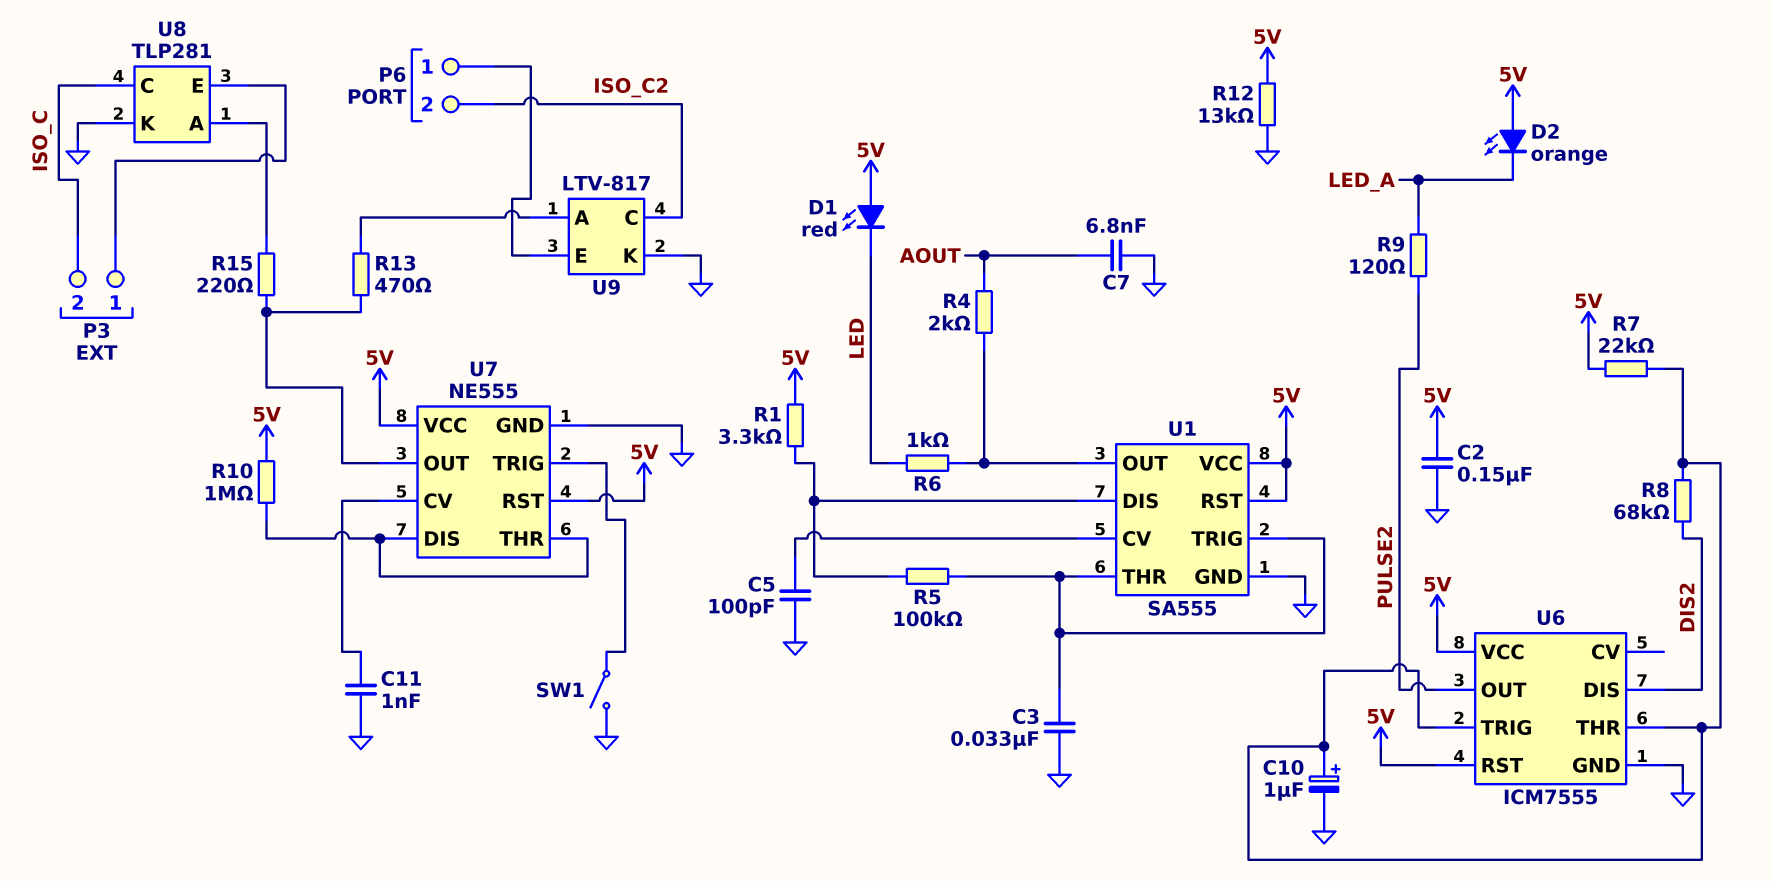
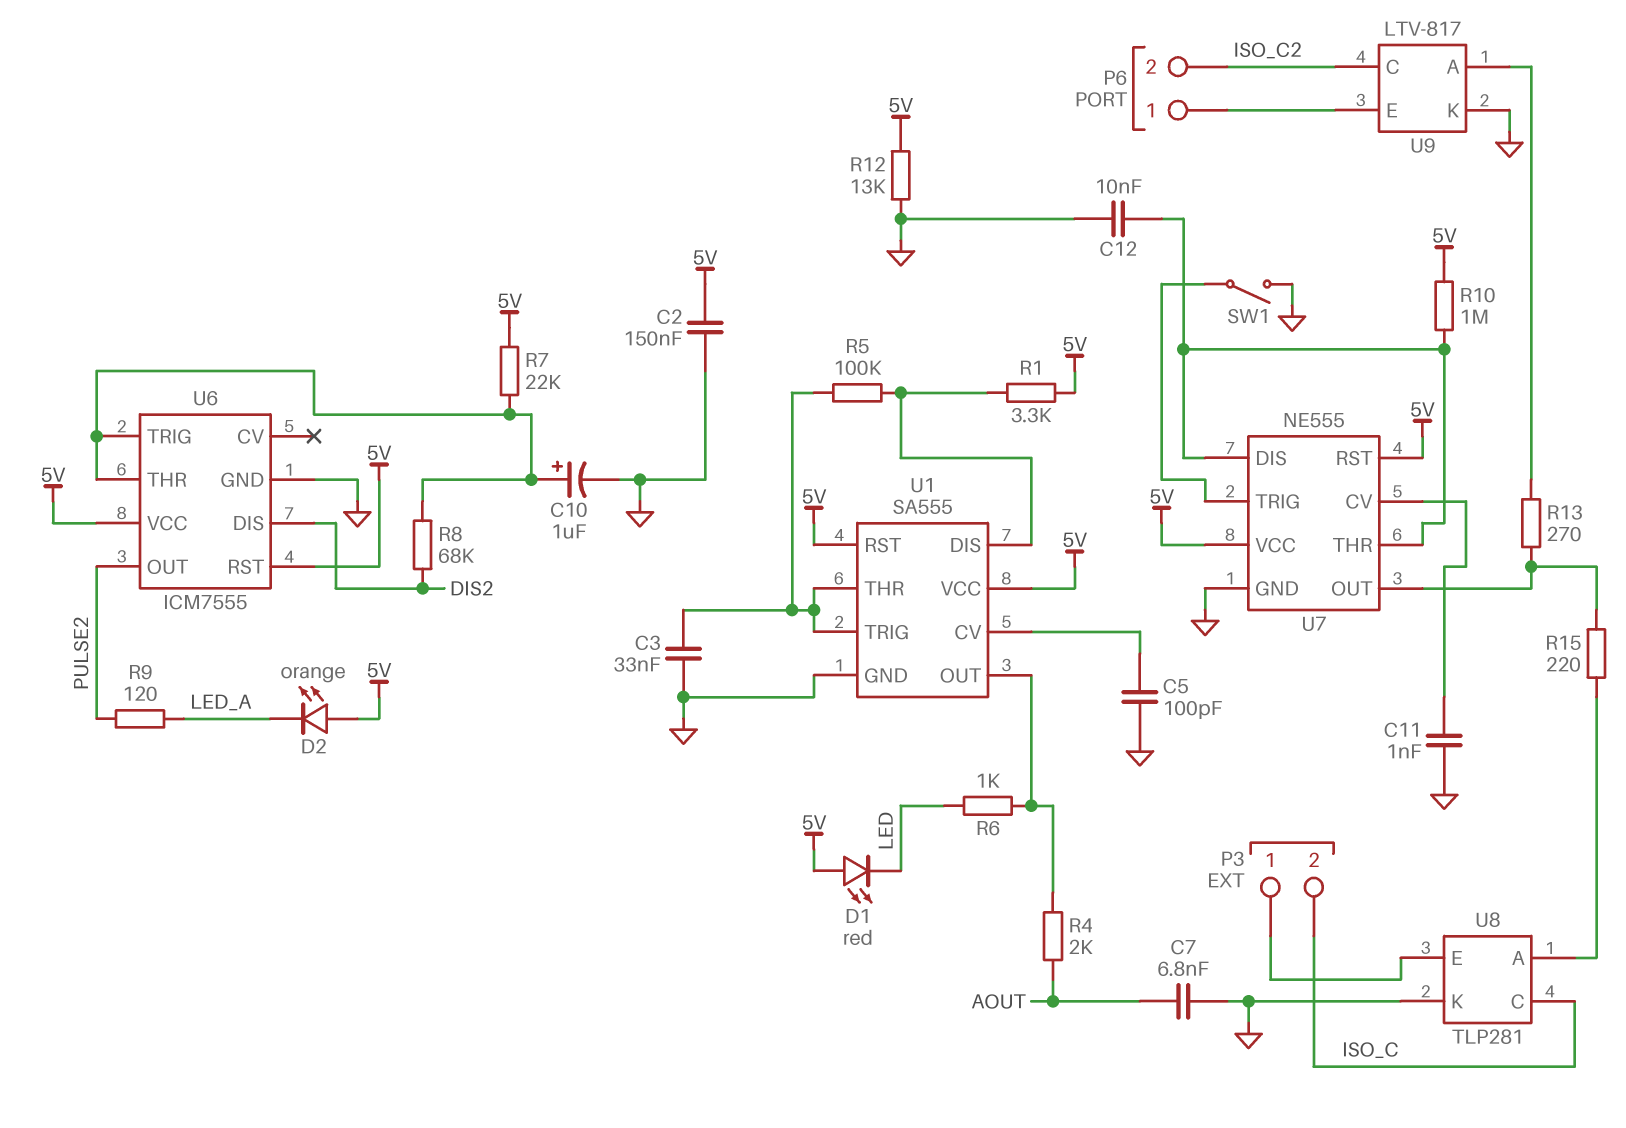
C12: none -> 10nF (GND, U7/DIS)
R13: 470 (U7/OUT, U9/A) -> 270 (U7/OUT, U9/A)

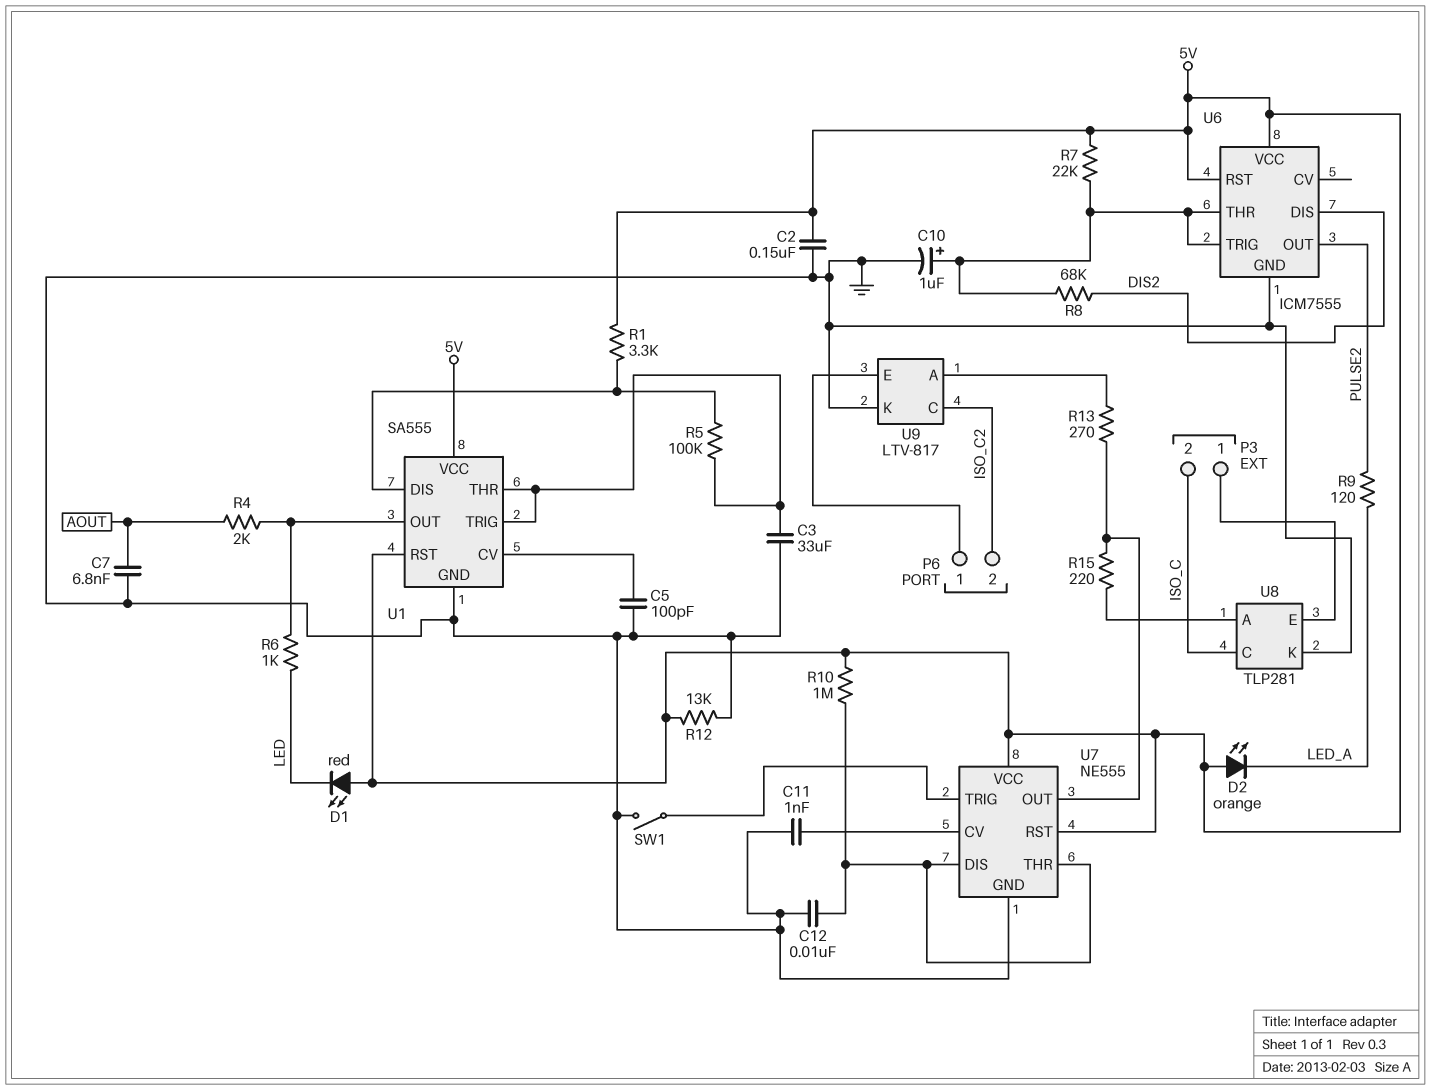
C3: 33nF (GND, U1/THR) -> 33uF (GND, U1/THR)

